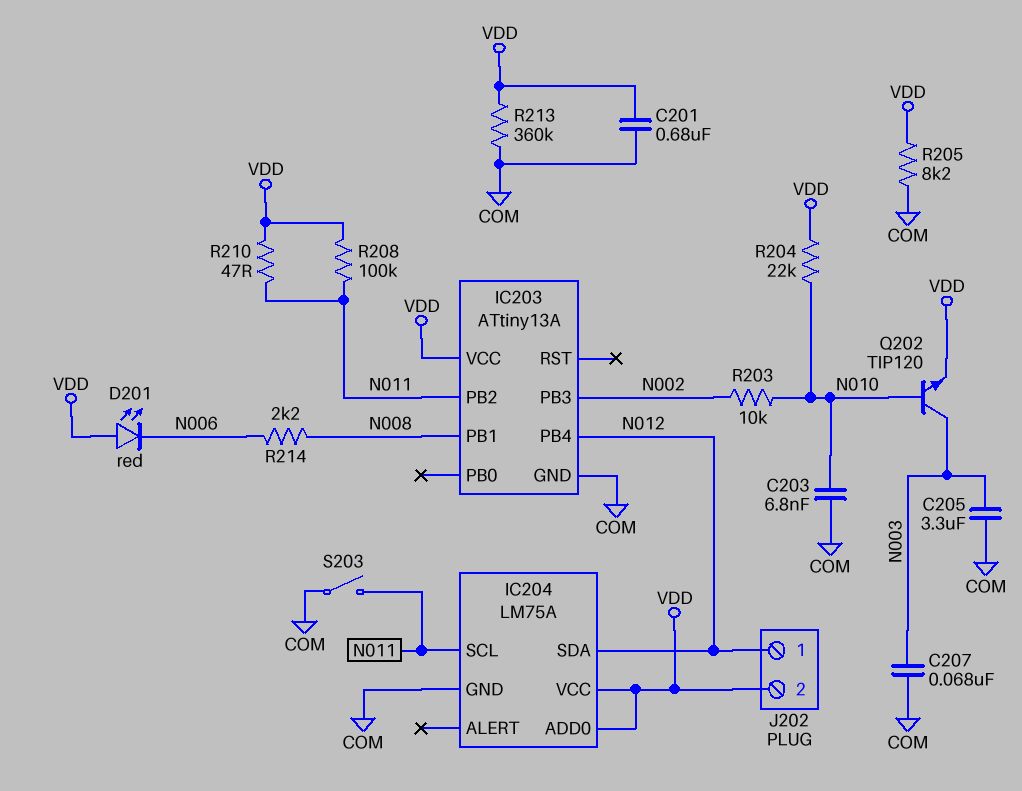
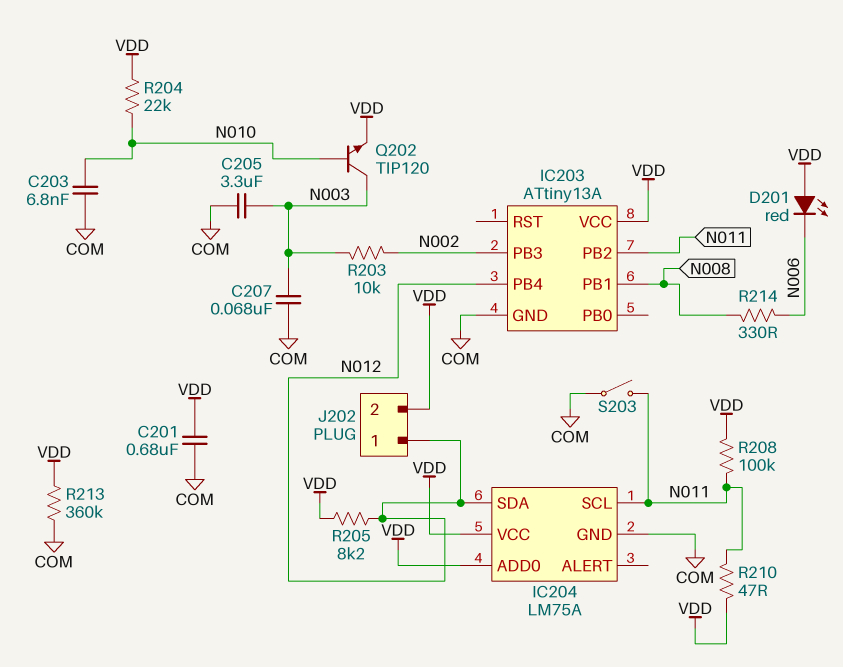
R203: 10k (N002, N010) -> 10k (N002, N003)
R205: 8.2k (COM, VDD) -> 8.2k (N012, VDD)
R214: 2.2k (N006, N008) -> 330 (N006, N008)

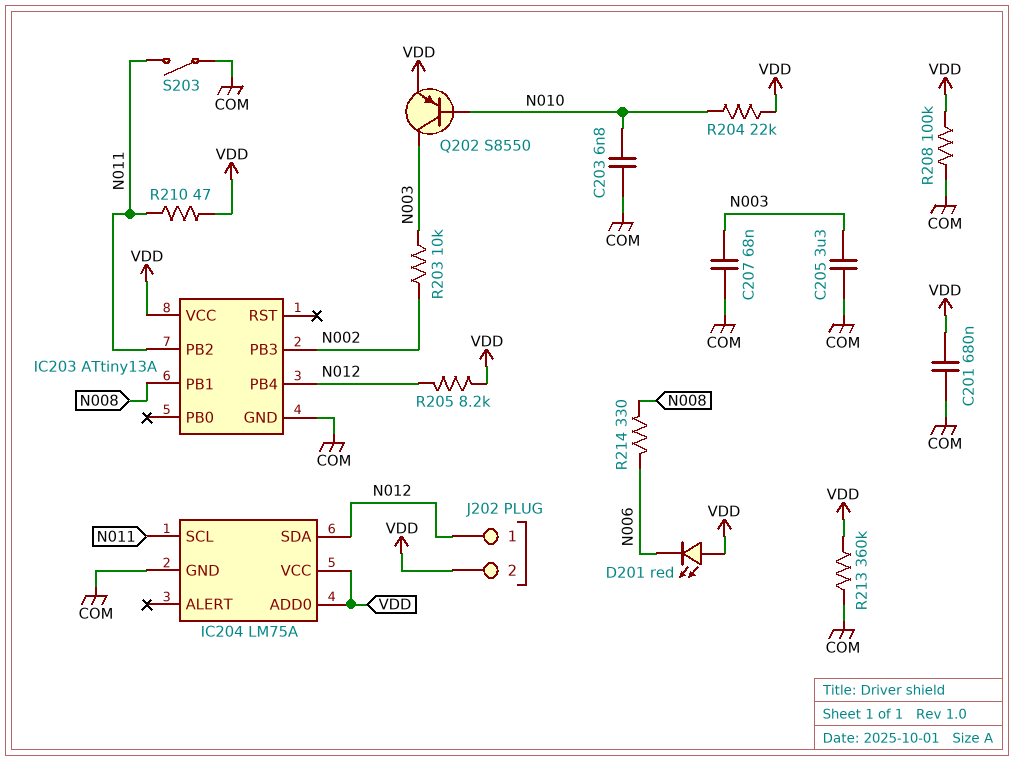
Q202: NPN TIP120 (B N010, C N003, E VDD) -> PNP S8550 (B N010, C N003, E VDD)
R208: 100k (N011, VDD) -> 100k (COM, VDD)

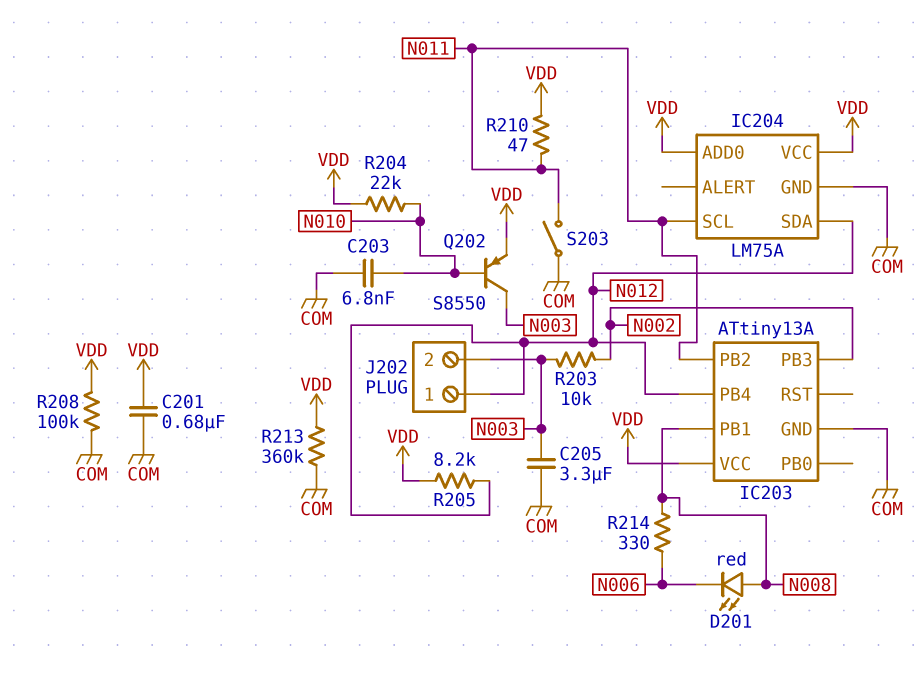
C207: 68nF (COM, N003) -> none
D201: LED red (A VDD, K N006) -> LED red (A N008, K N006)
J202 pin 2: VDD -> N003

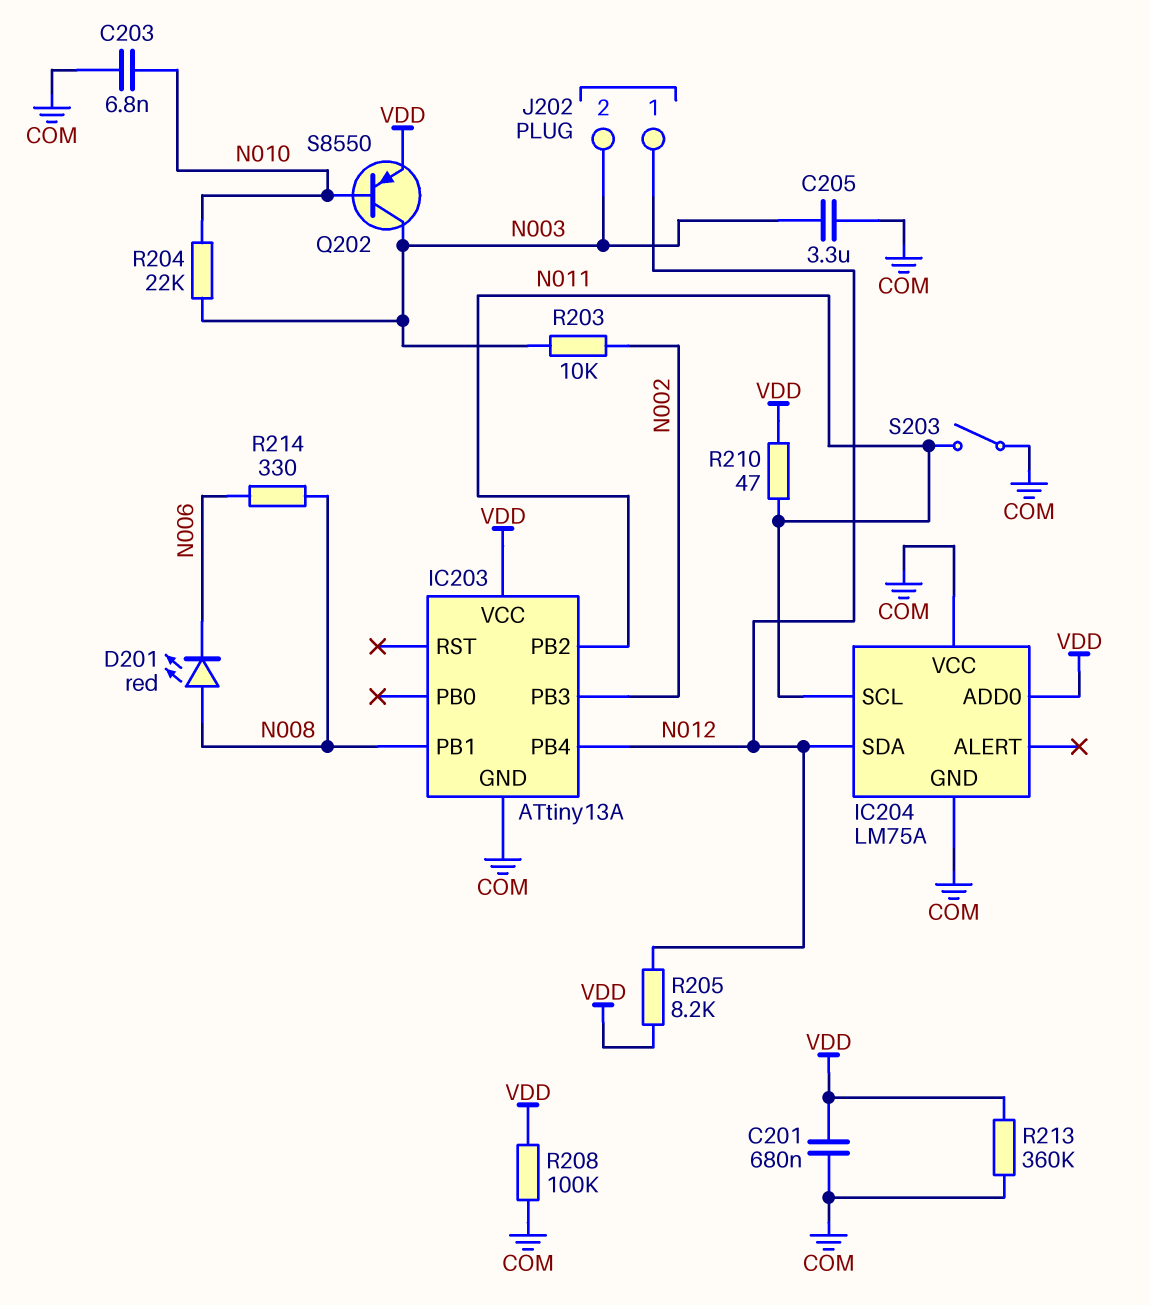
IC204 pin VCC: VDD -> COM
R204: 22k (N010, VDD) -> 22k (N003, N010)

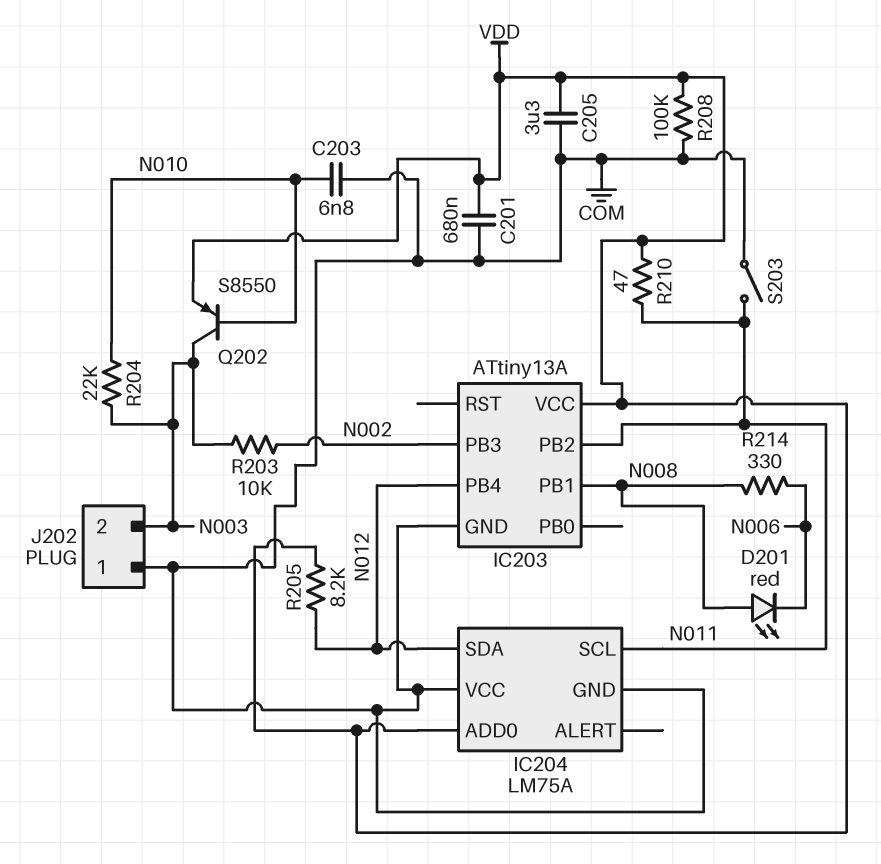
C205: 3.3uF (COM, N003) -> 3.3uF (COM, VDD)
J202 pin 1: N012 -> COM
R213: 360k (COM, VDD) -> none

